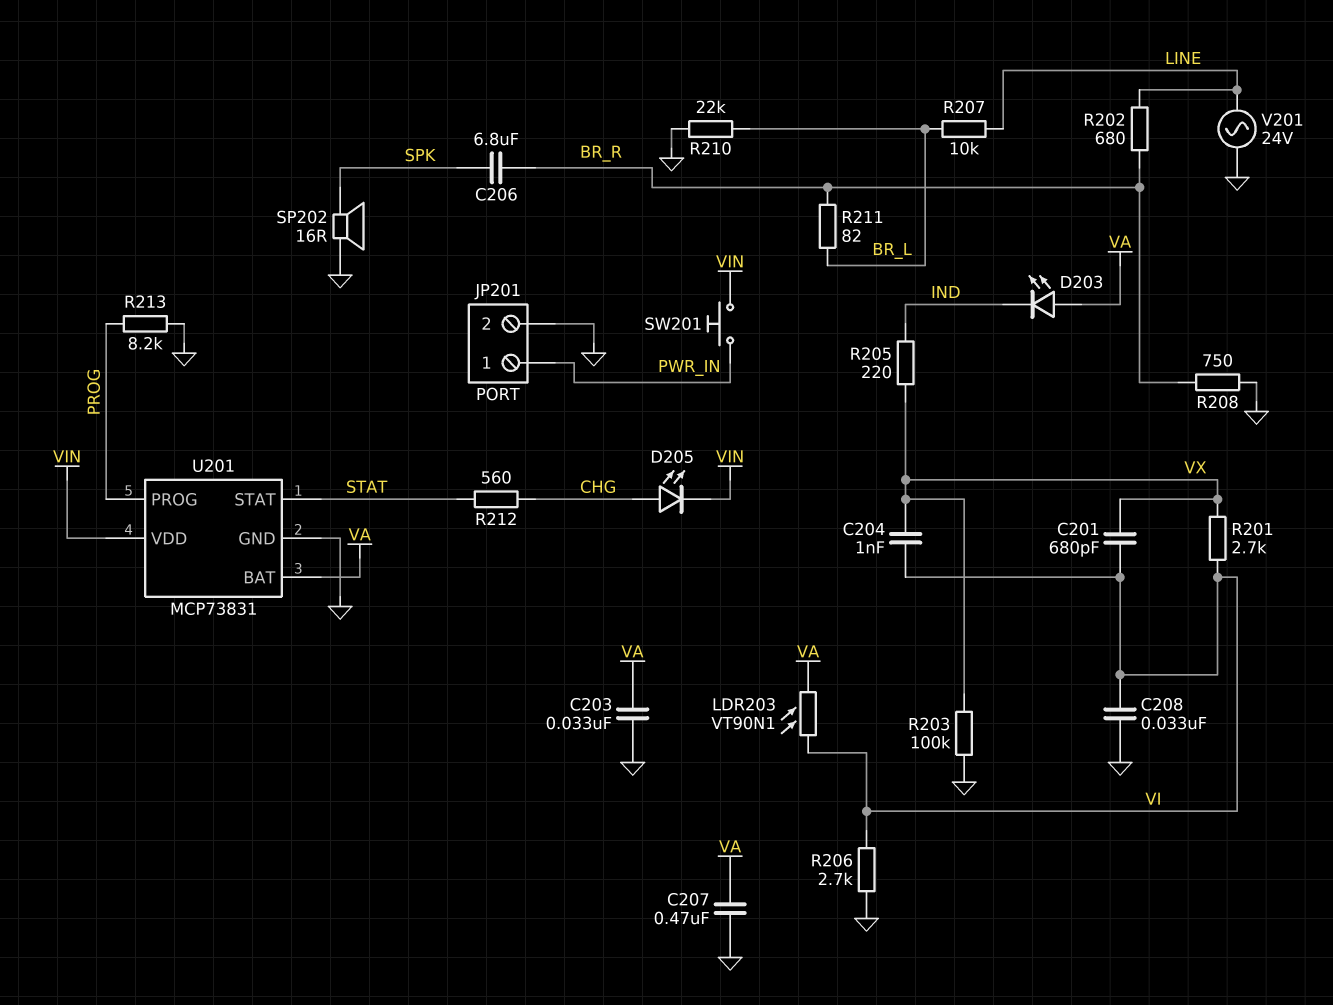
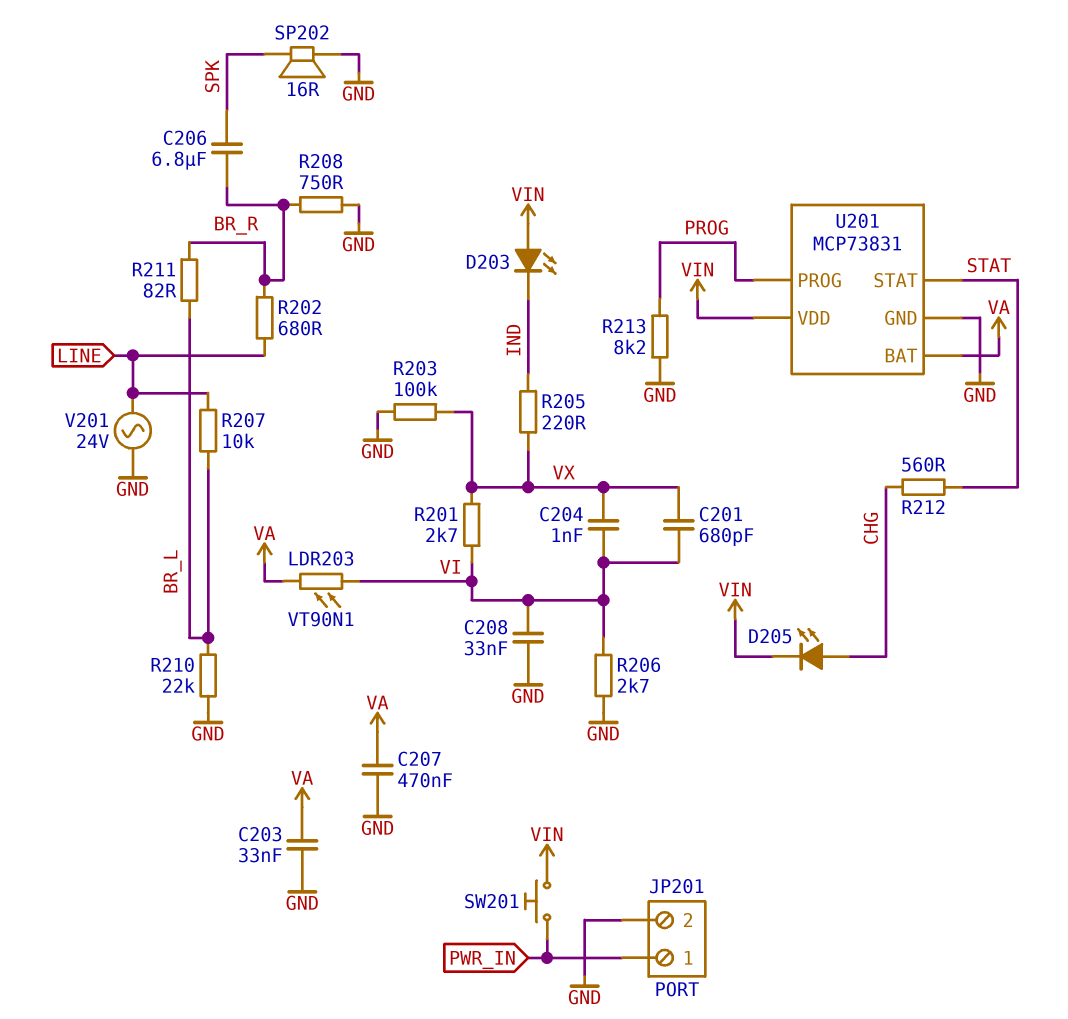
D203: LED (A VA, K IND) -> LED (A VIN, K IND)

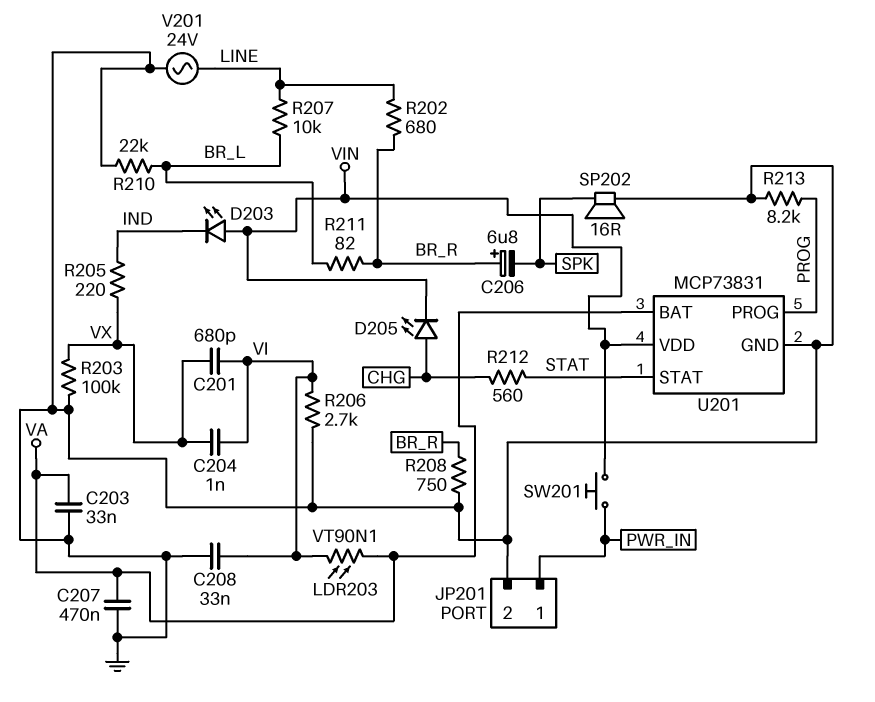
C206: 6.8uF (BR_R, SPK) -> 6.8uF (plus BR_R, minus SPK)
R201: 2.7k (VI, VX) -> none

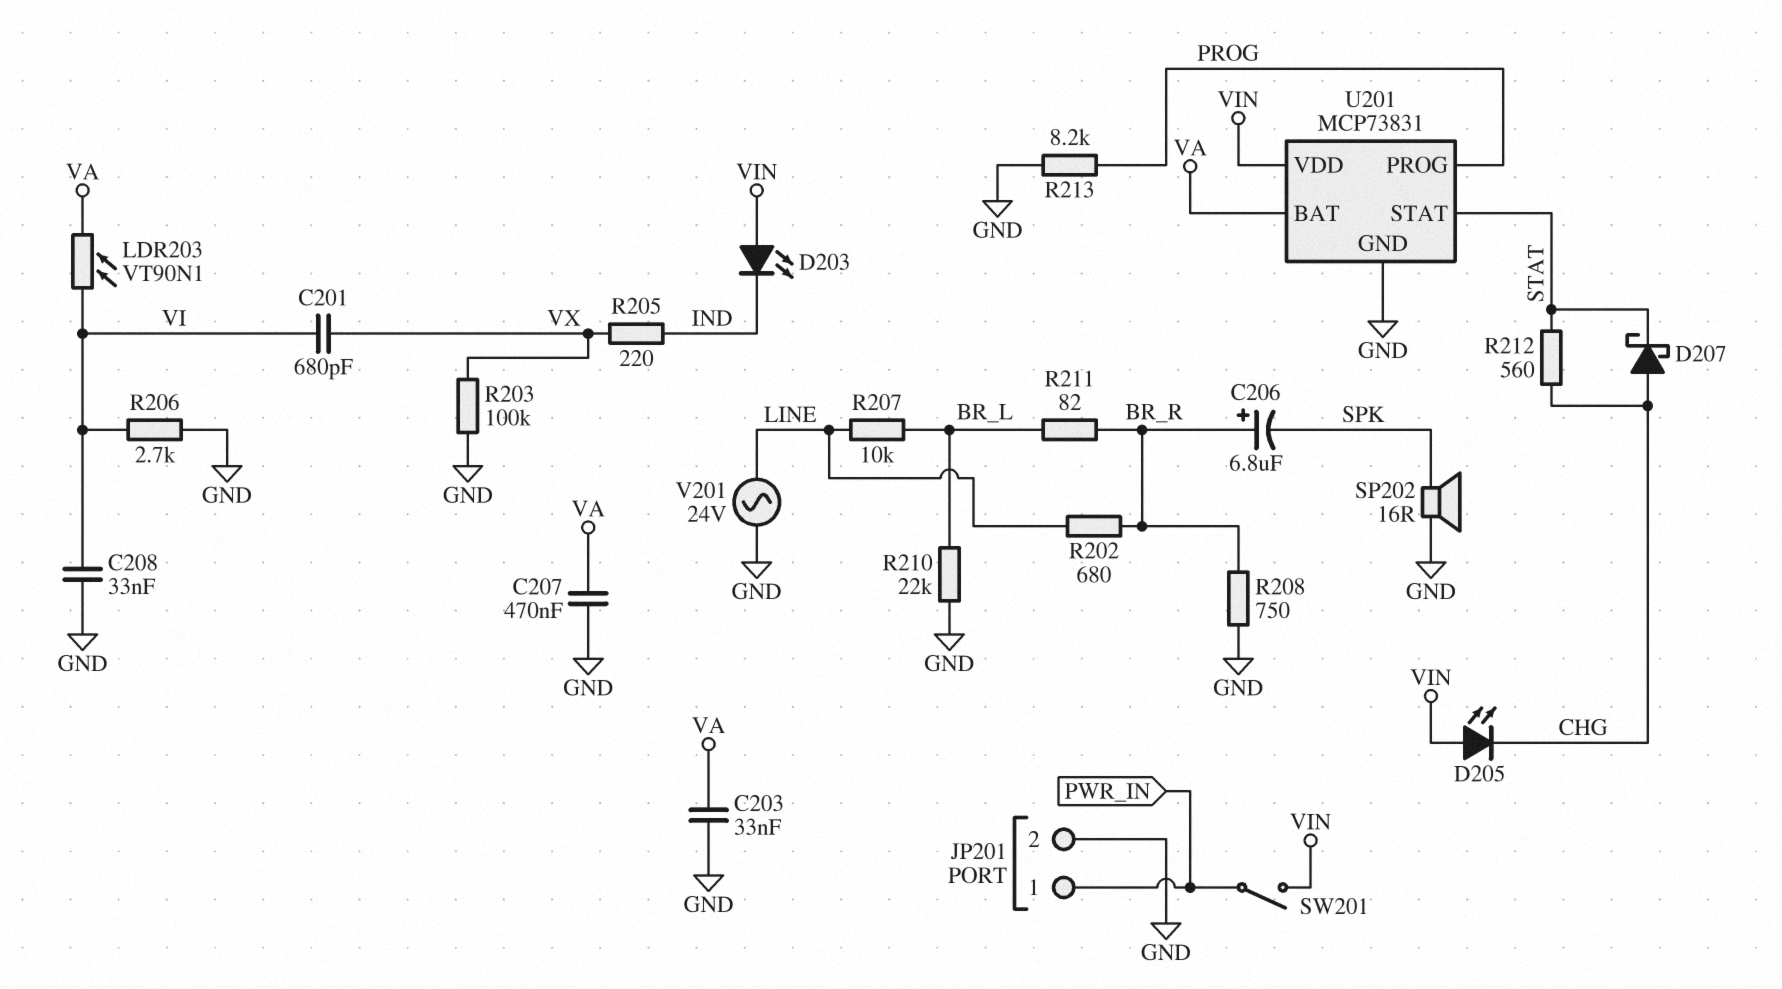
C204: 1nF (VI, VX) -> none
D205: LED (A CHG, K VIN) -> LED (A VIN, K CHG)
D207: none -> schottky (A CHG, K STAT)
SW201: button (PWR_IN, VIN) -> switch (PWR_IN, VIN)

